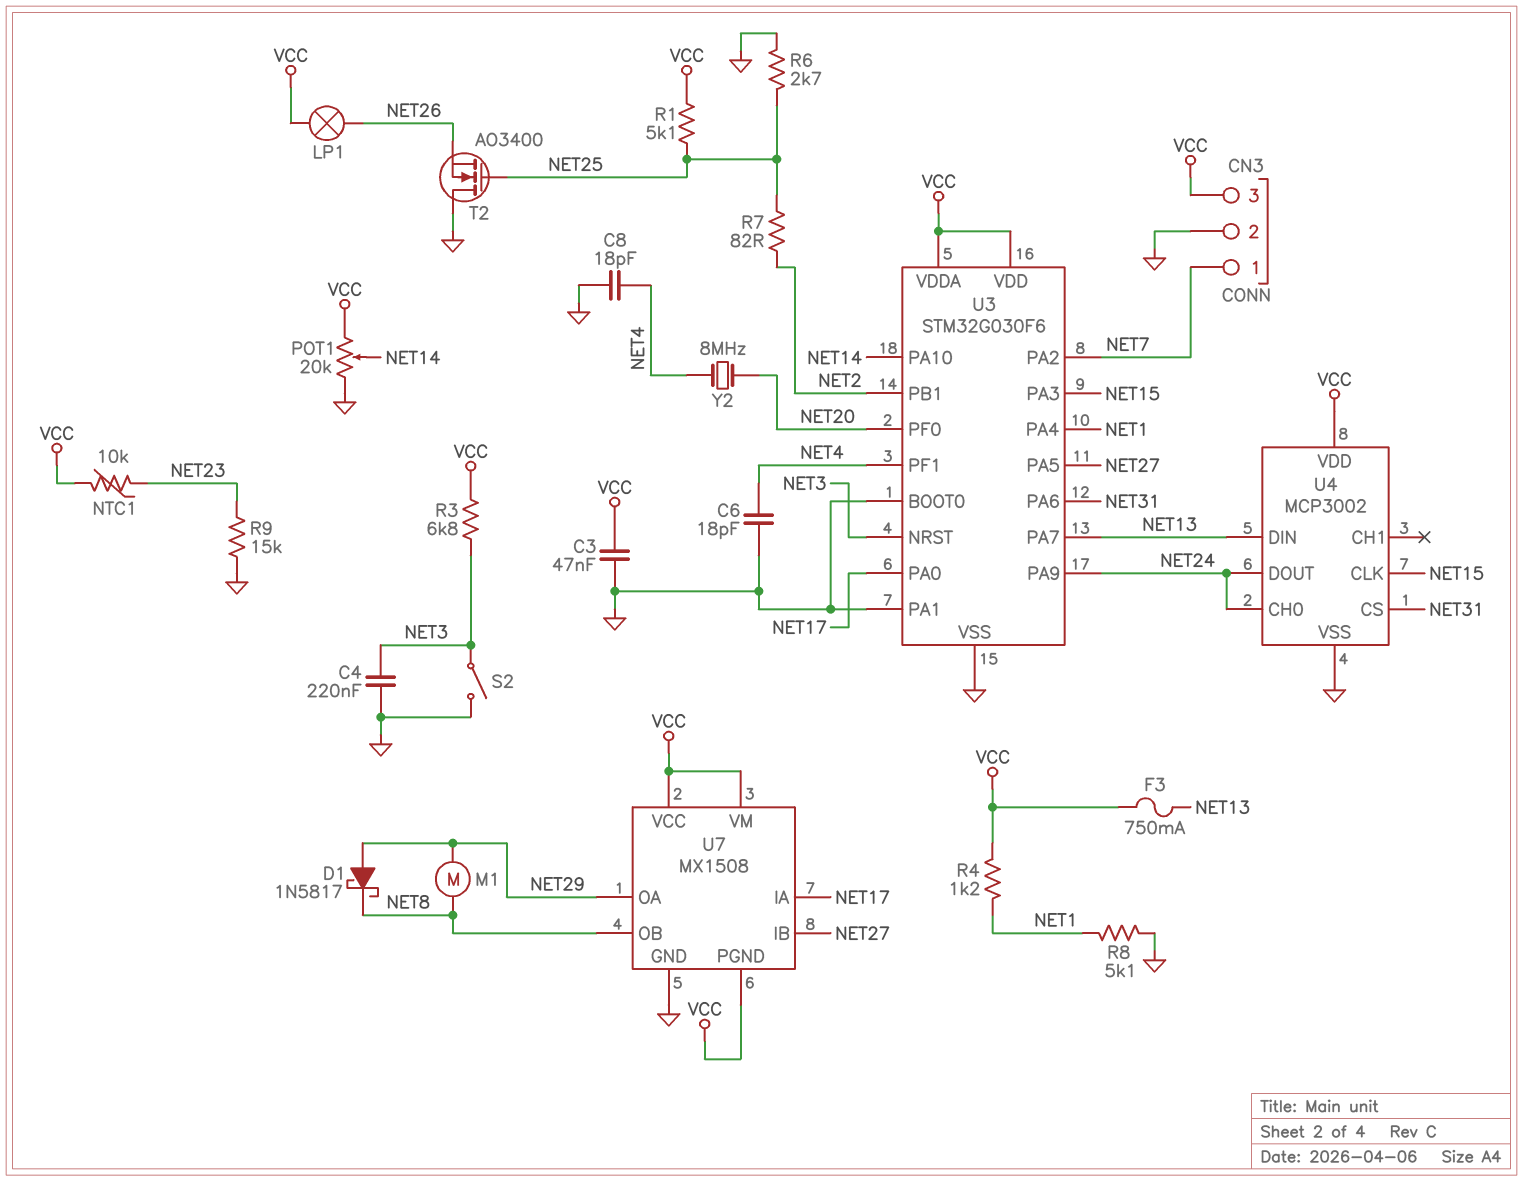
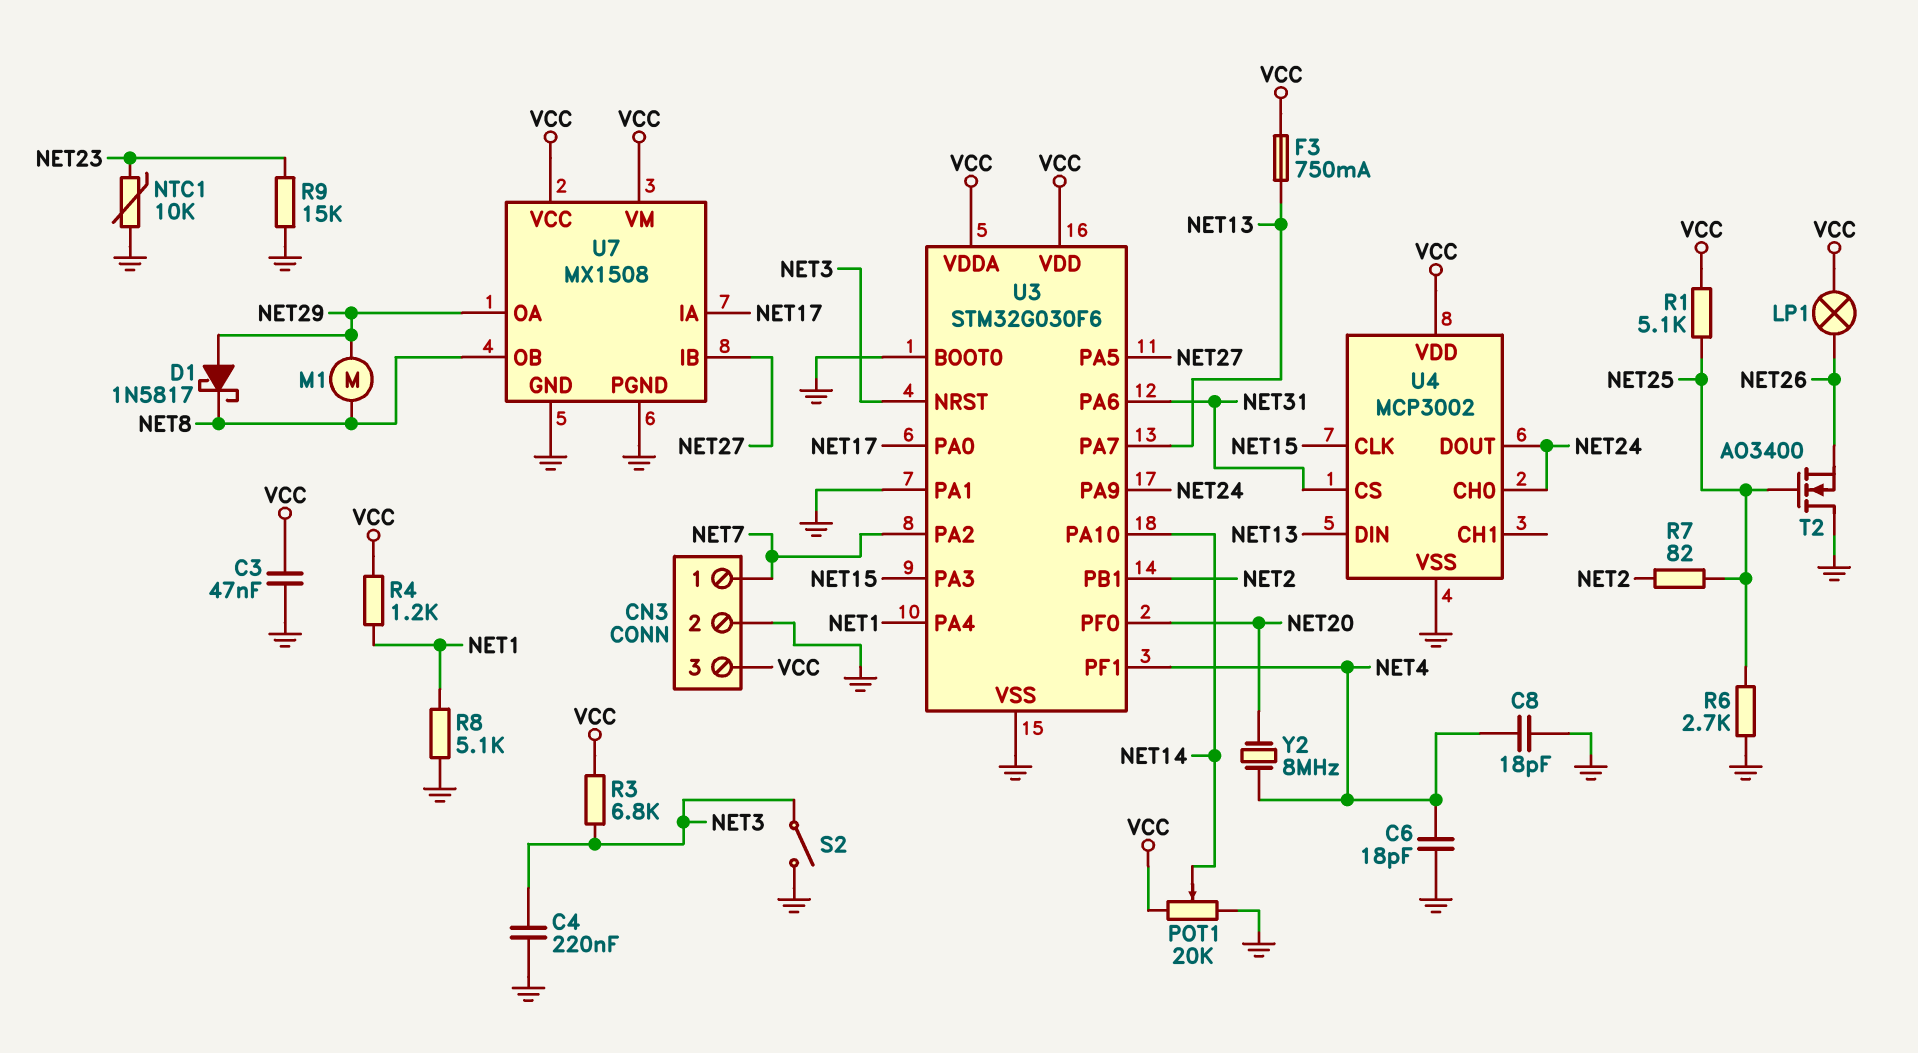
NTC1: 10k (NET23, VCC) -> 10k (GND, NET23)
U7 pin PGND: VCC -> GND

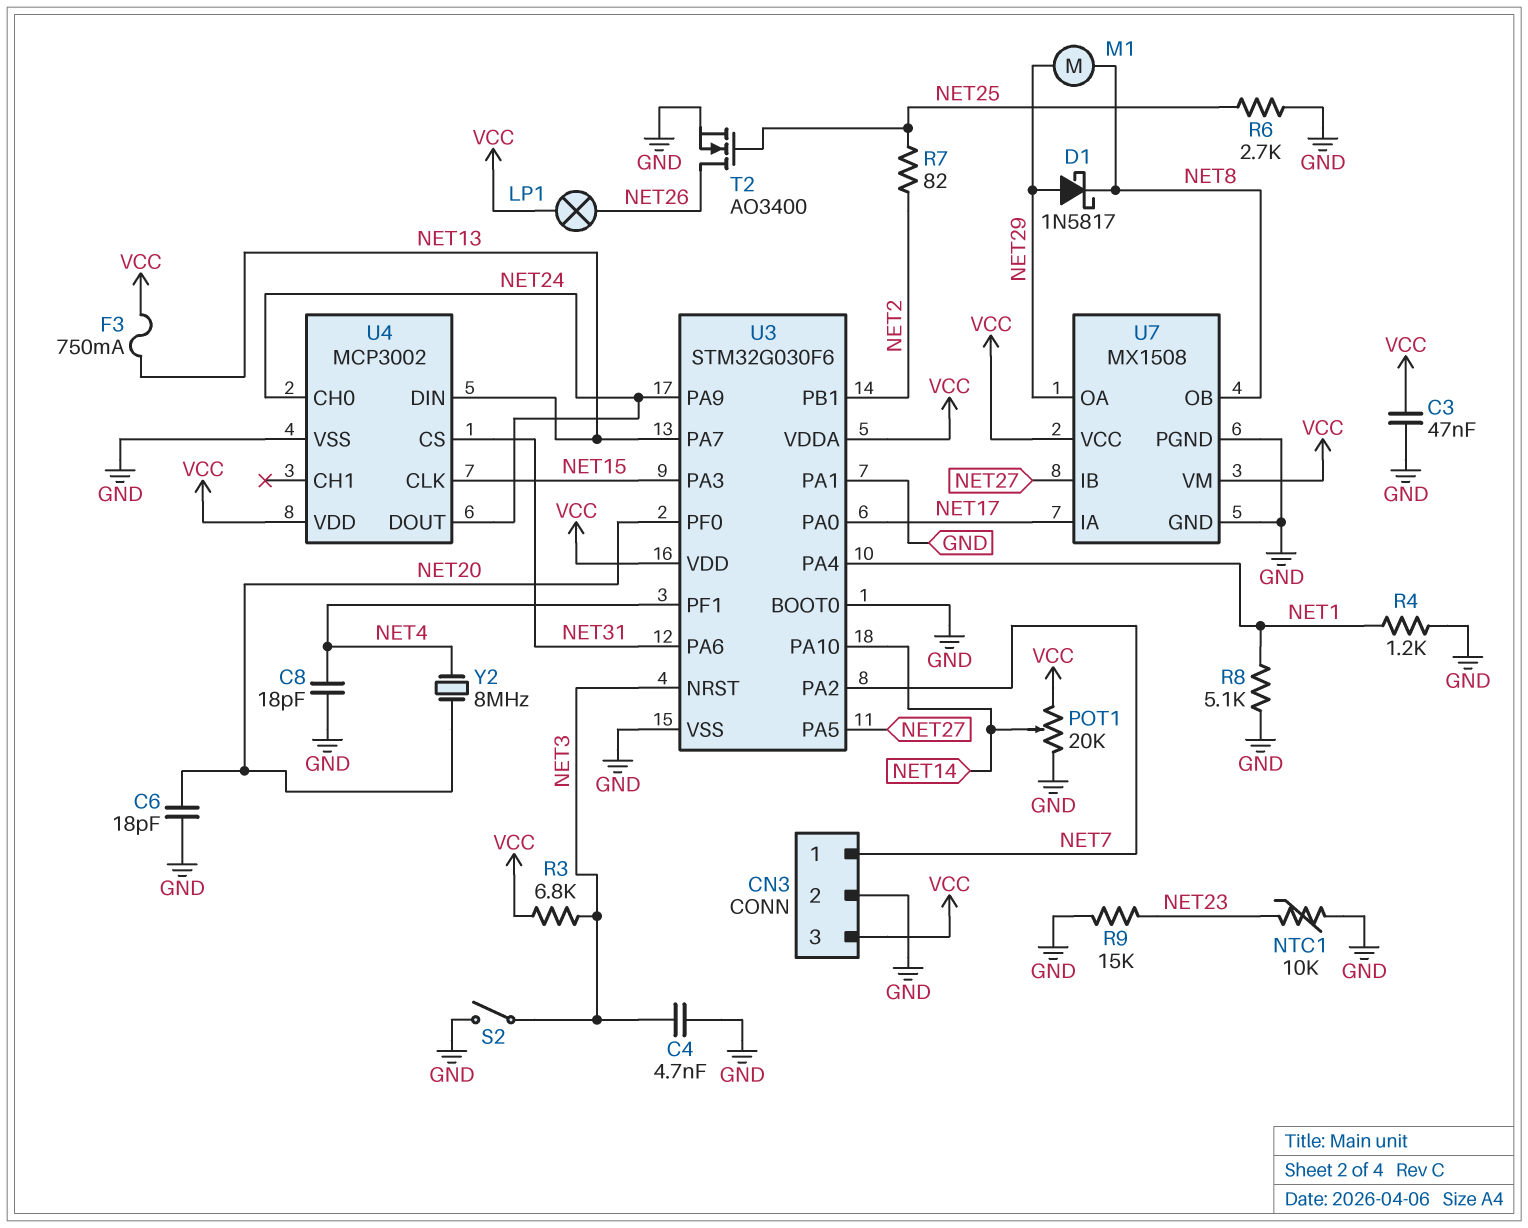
C4: 220nF (GND, NET3) -> 4.7nF (GND, NET3)
C6: 18pF (GND, NET4) -> 18pF (GND, NET20)
R1: 5.1k (NET25, VCC) -> none
R4: 1.2k (NET1, VCC) -> 1.2k (GND, NET1)
T2: NMOS AO3400 (G NET25, D GND, S NET26) -> NMOS AO3400 (G NET25, D NET26, S GND)

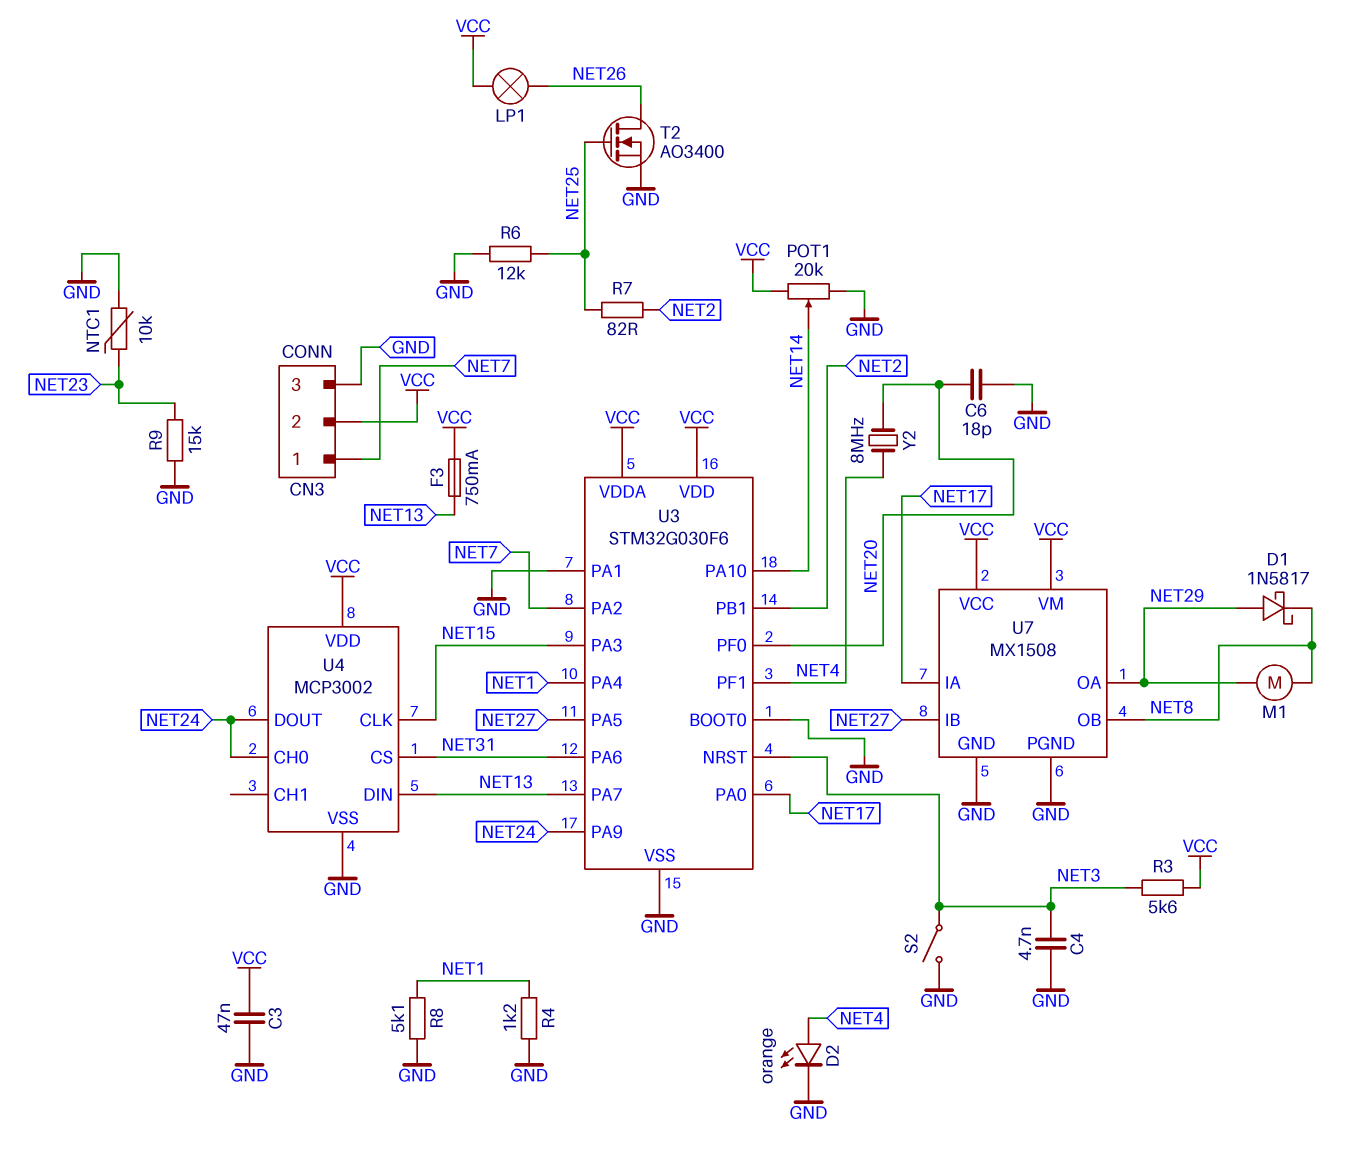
C8: 18pF (GND, NET4) -> none
CN3 pin 2: GND -> VCC
CN3 pin 3: VCC -> GND
D2: none -> LED orange (A NET4, K GND)
R3: 6.8k (NET3, VCC) -> 5.6k (NET3, VCC)
R6: 2.7k (GND, NET25) -> 12k (GND, NET25)

